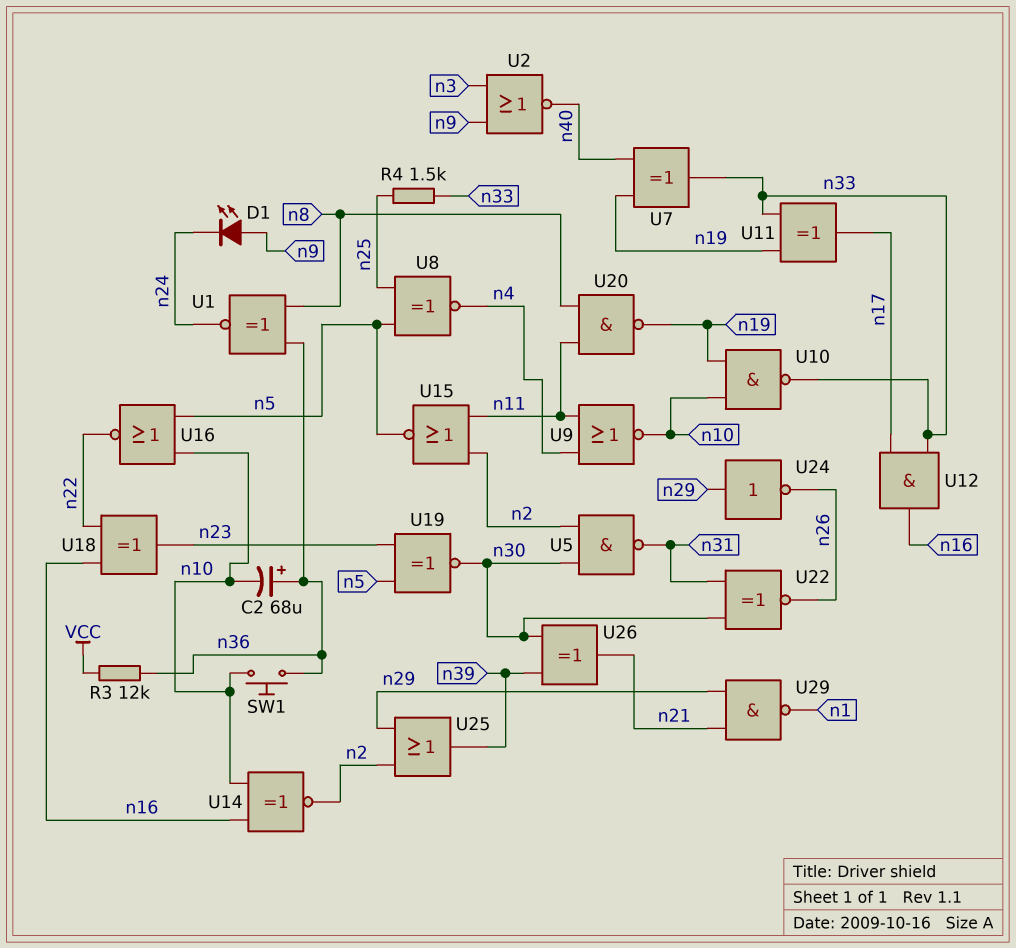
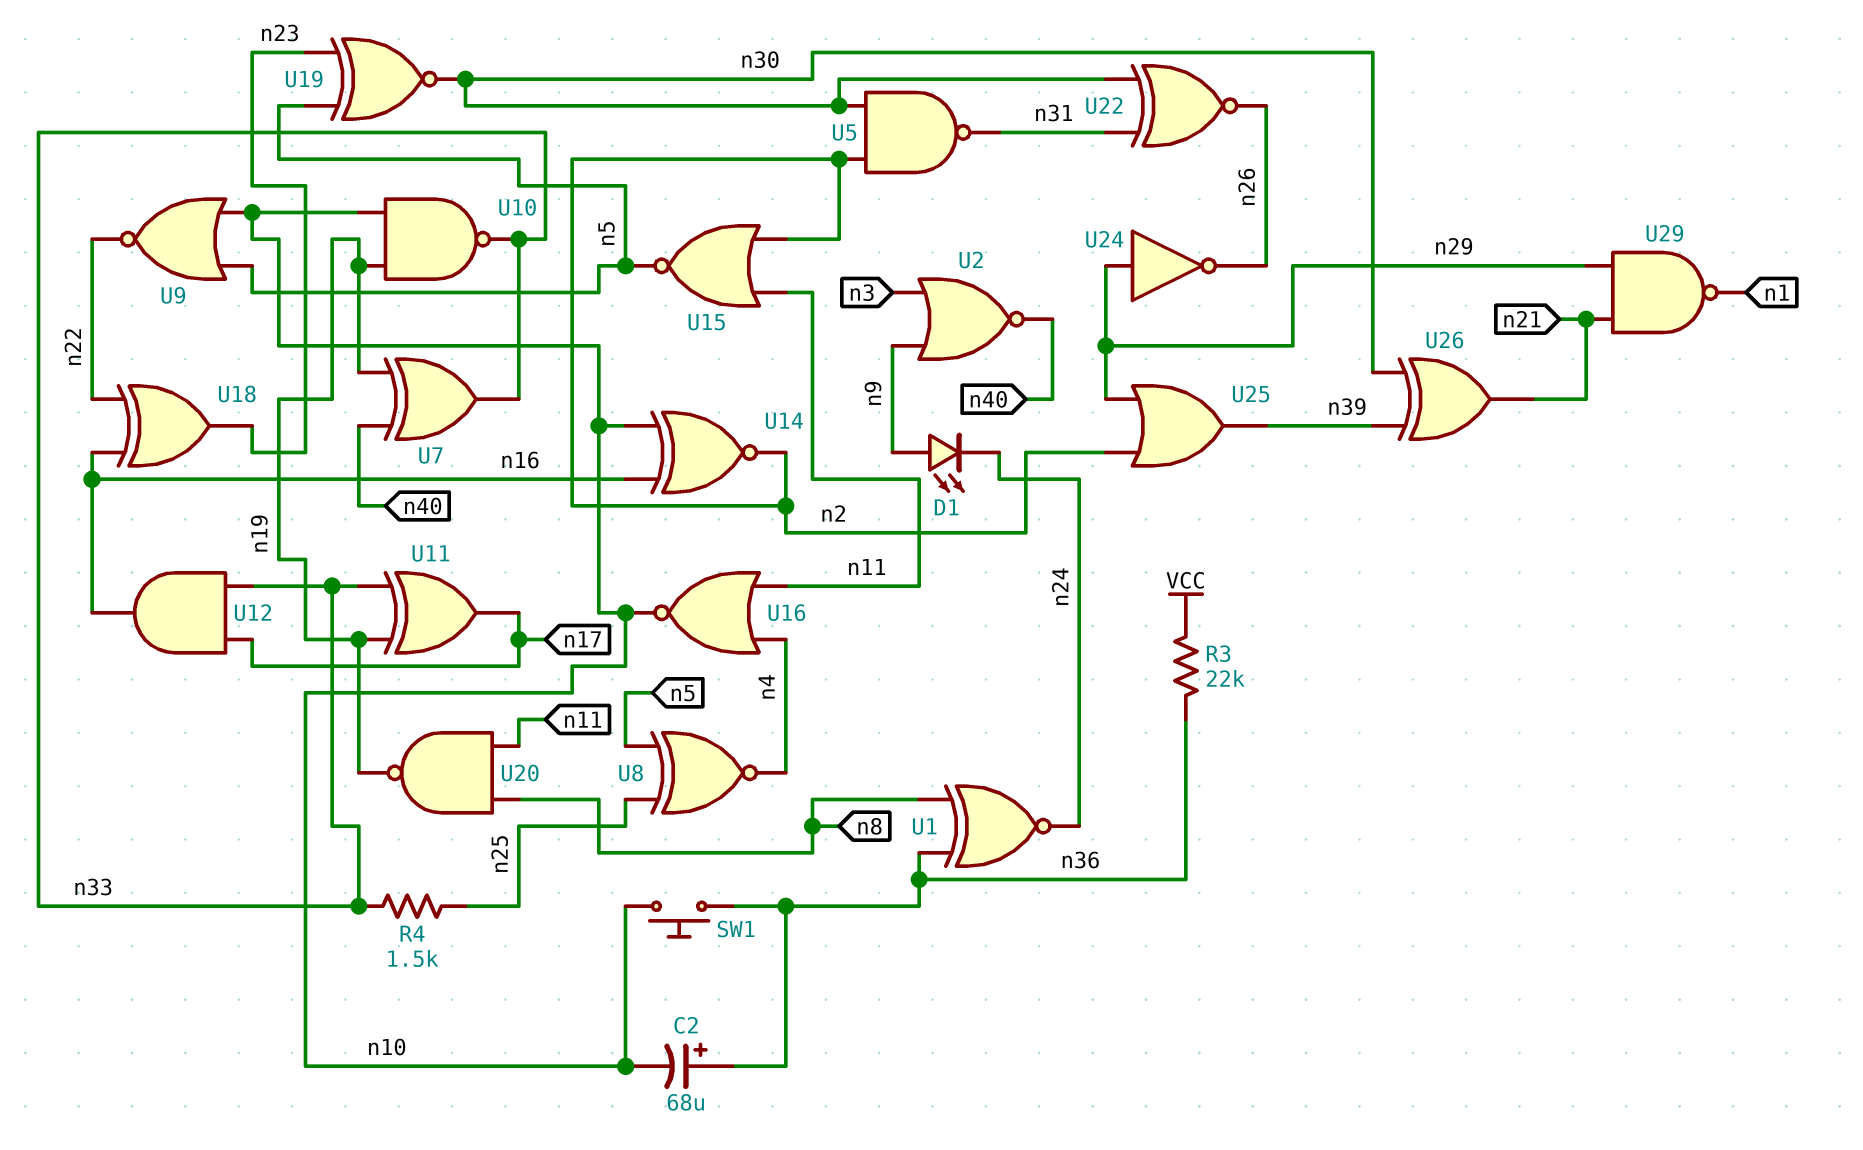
R3: 12k (VCC, n36) -> 22k (VCC, n36)
U9: NOR (in n4, in n11, out n10) -> NOR (in n5, in n10, out n22)
U16: NOR (in n5, in n10, out n22) -> NOR (in n4, in n11, out n10)

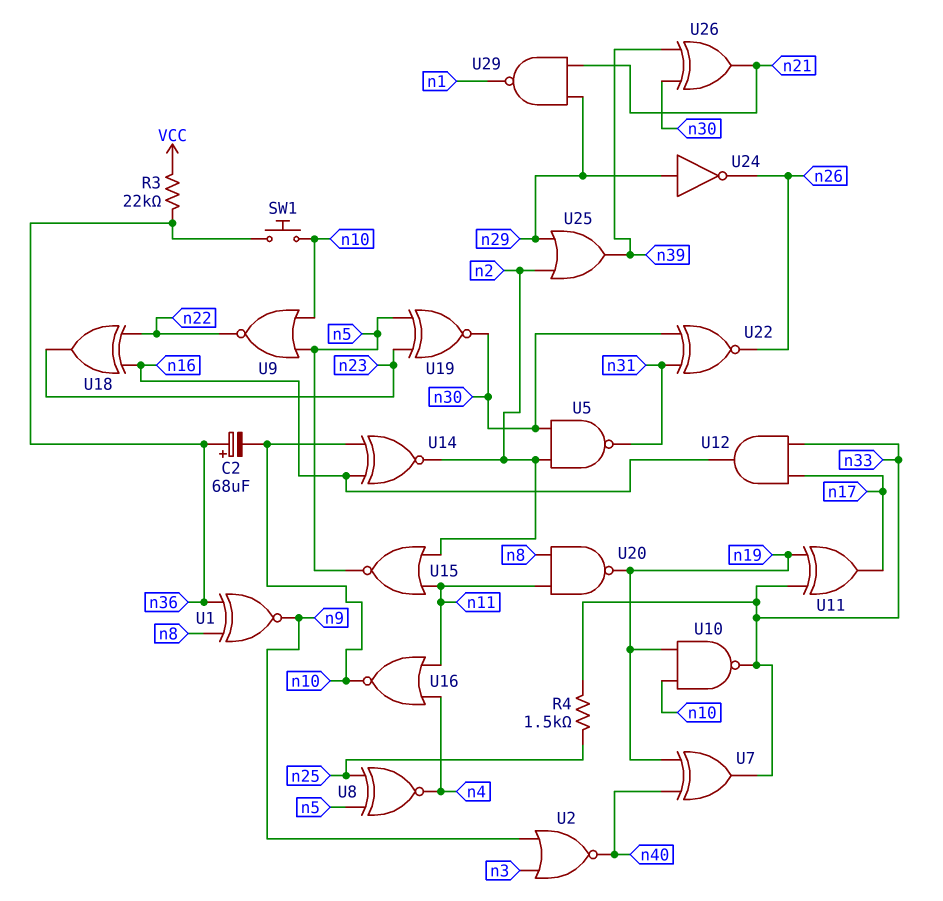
D1: LED (A n9, K n24) -> none
U1: XNOR (in n8, in n36, out n24) -> XNOR (in n8, in n36, out n9)

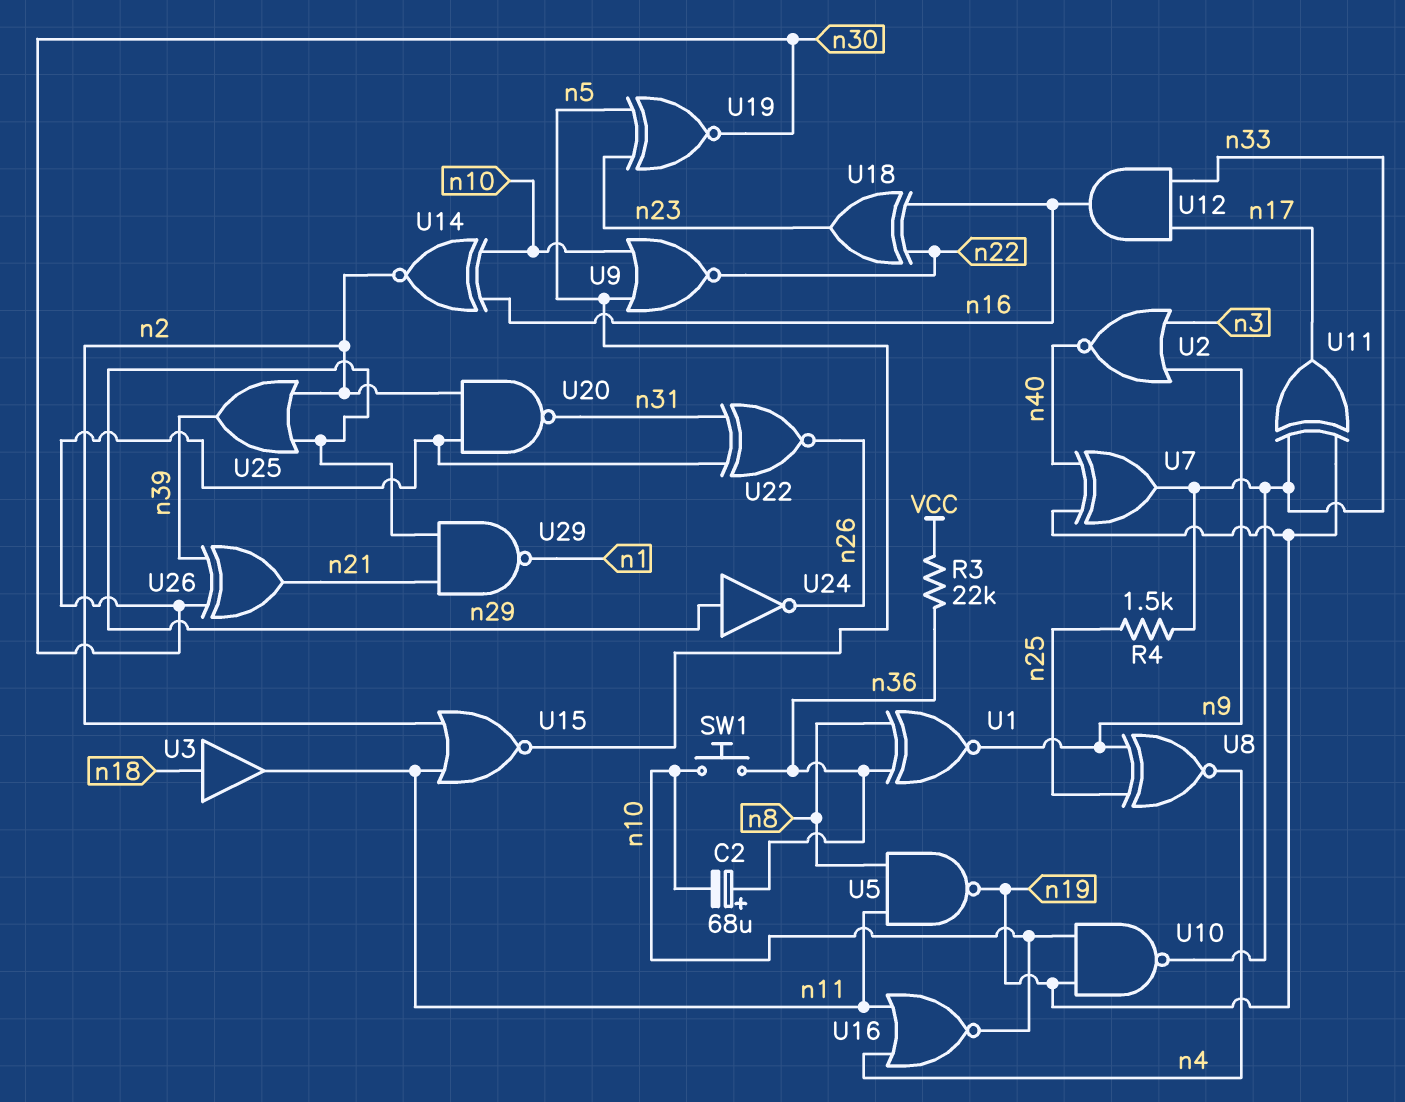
U3: none -> buffer (in n18, out n11)
U5: NAND (in n2, in n30, out n31) -> NAND (in n8, in n11, out n19)
U8: XNOR (in n5, in n25, out n4) -> XNOR (in n9, in n25, out n4)
U20: NAND (in n8, in n11, out n19) -> NAND (in n2, in n30, out n31)

